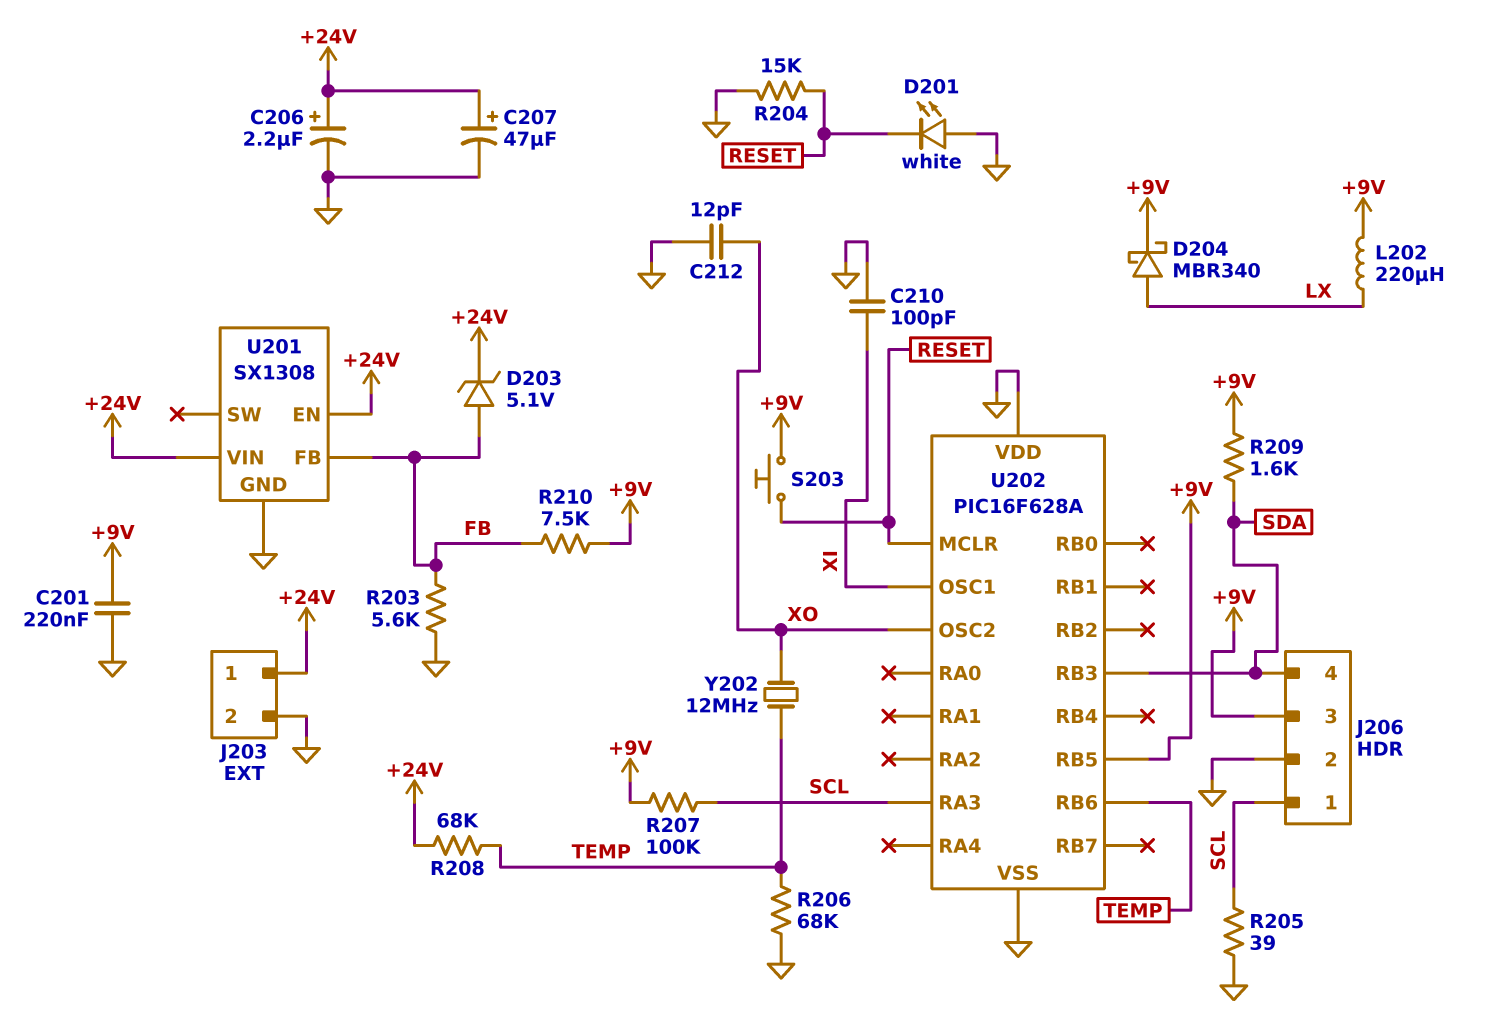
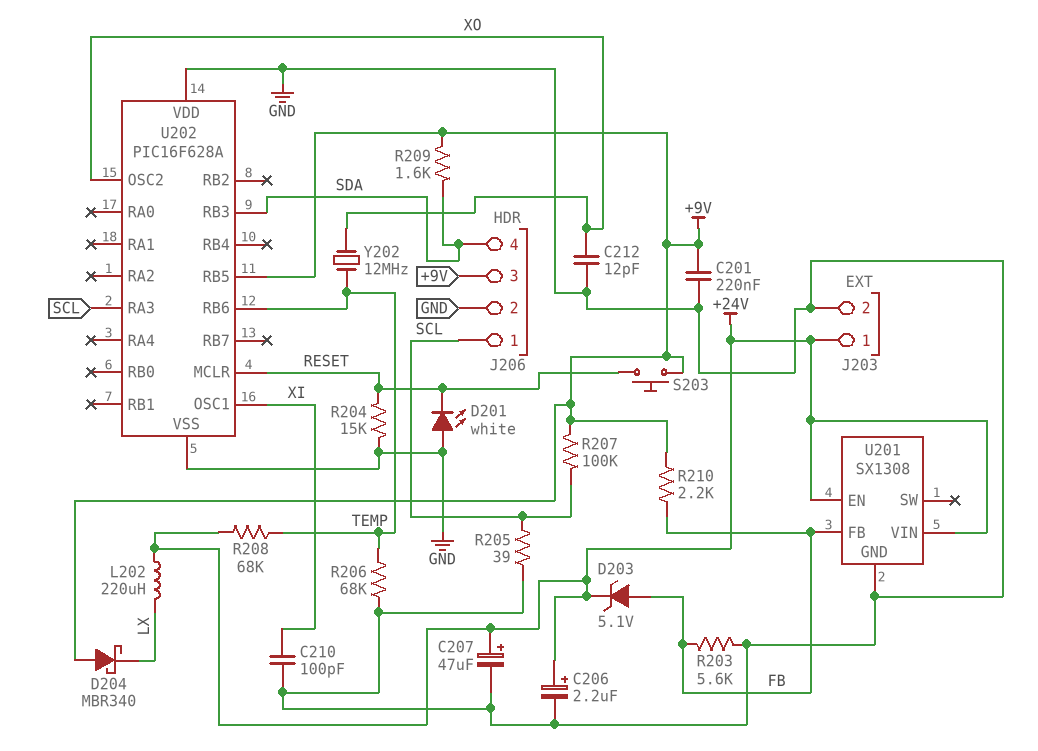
D204: schottky MBR340 (A LX, K +9V) -> schottky MBR340 (A +9V, K LX)
L202: 220uH (+9V, LX) -> 220uH (+24V, LX)
R210: 7.5k (+9V, FB) -> 2.2k (+9V, FB)

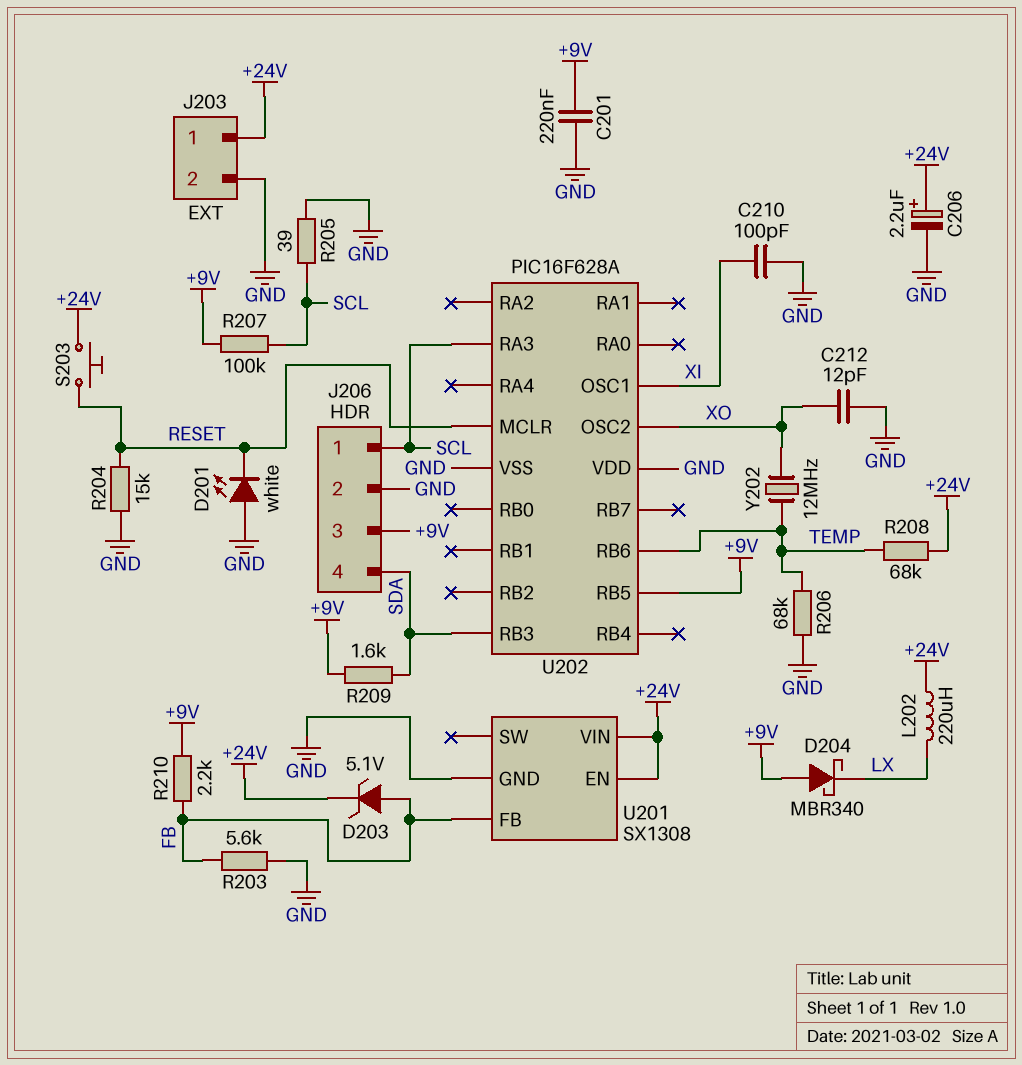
C207: 47uF (plus +24V, minus GND) -> none
S203: button (+9V, RESET) -> button (+24V, RESET)

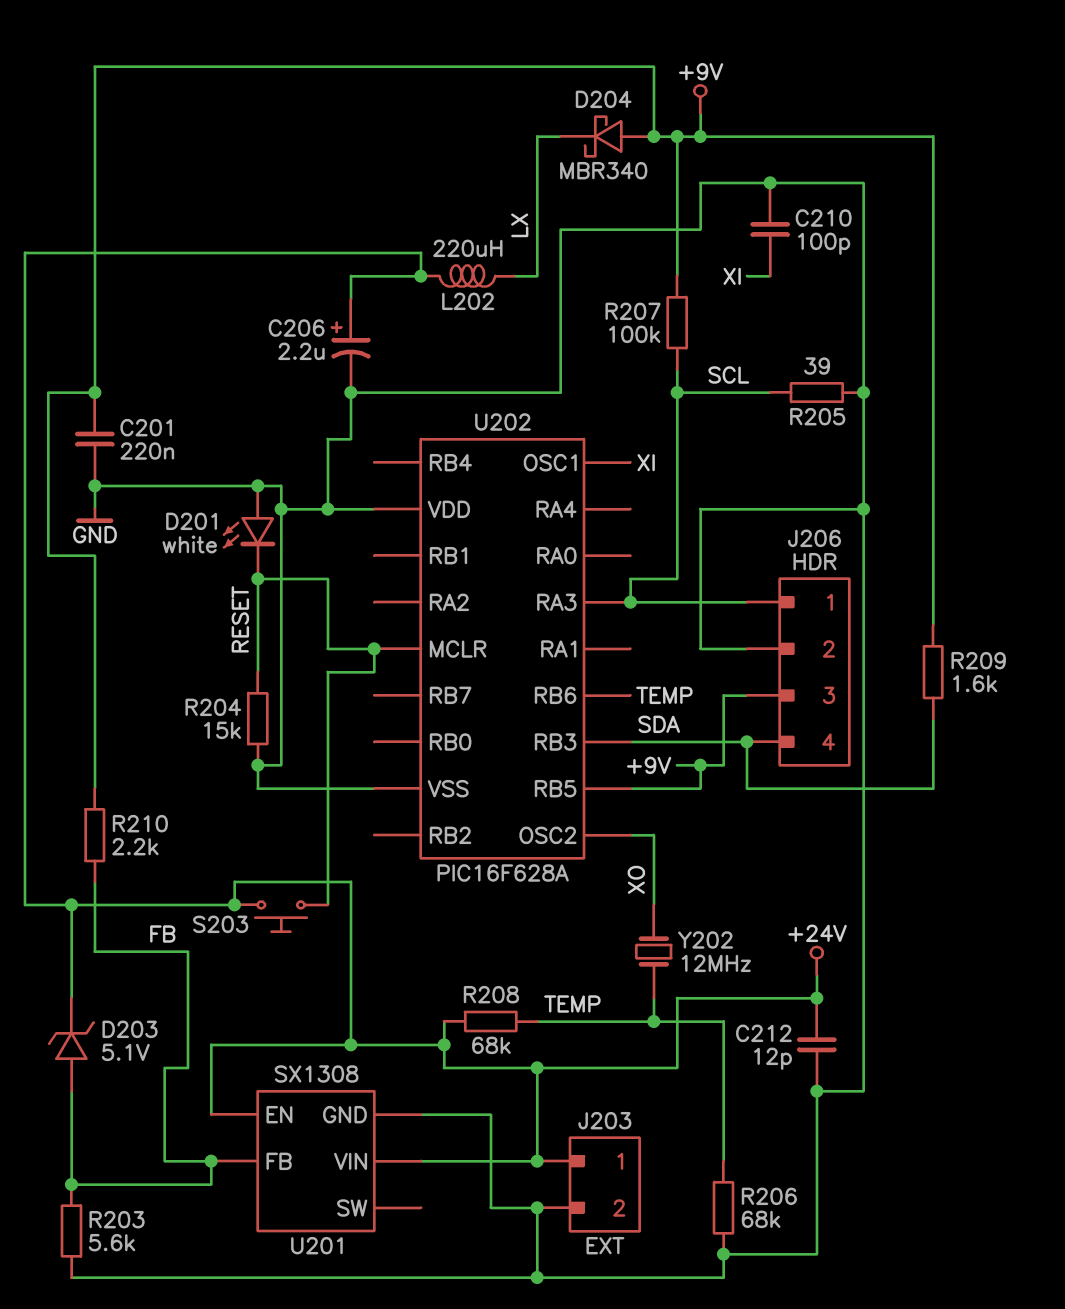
C212: 12pF (GND, XO) -> 12pF (+24V, GND)

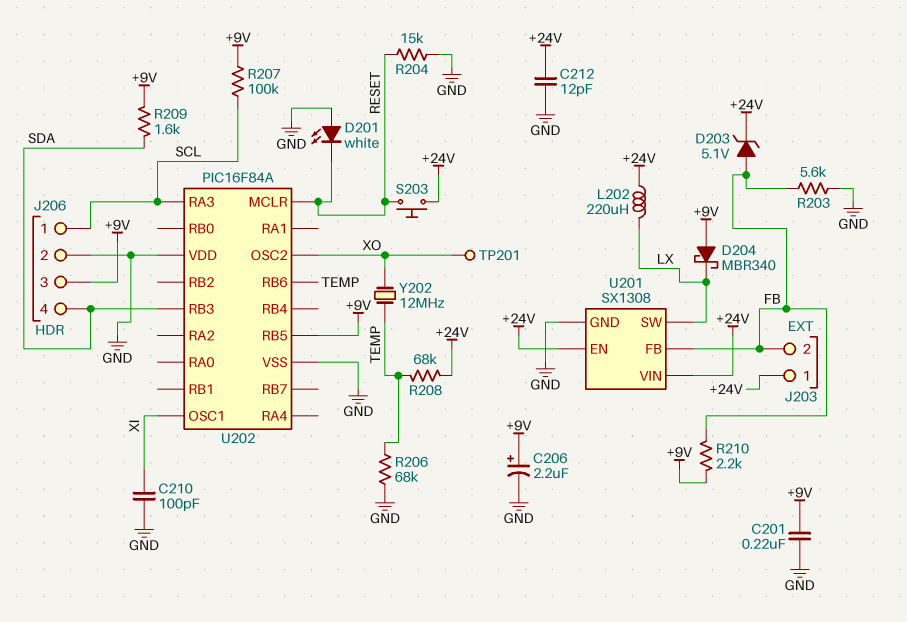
C206: 2.2uF (plus +24V, minus GND) -> 2.2uF (plus +9V, minus GND)
J203 pin 2: GND -> FB
R205: 39 (GND, SCL) -> none
TP201: none -> test point (XO)
U201 pin SW: none -> LX
U202: PIC16F628A -> PIC16F84A

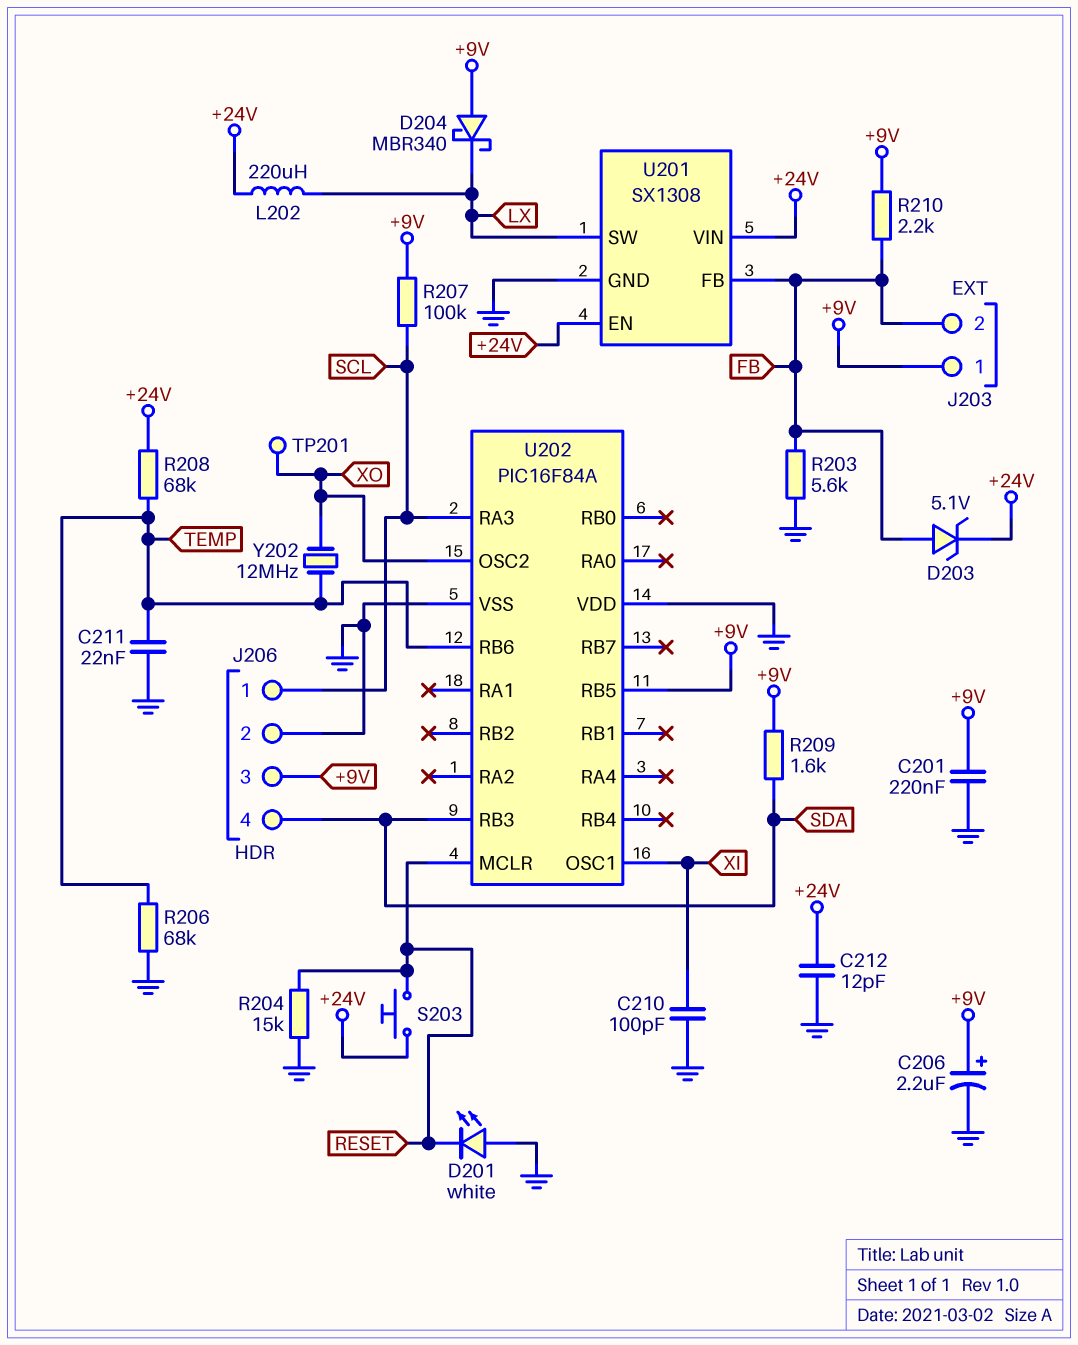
C211: none -> 22nF (GND, TEMP)
J203 pin 1: +24V -> +9V

